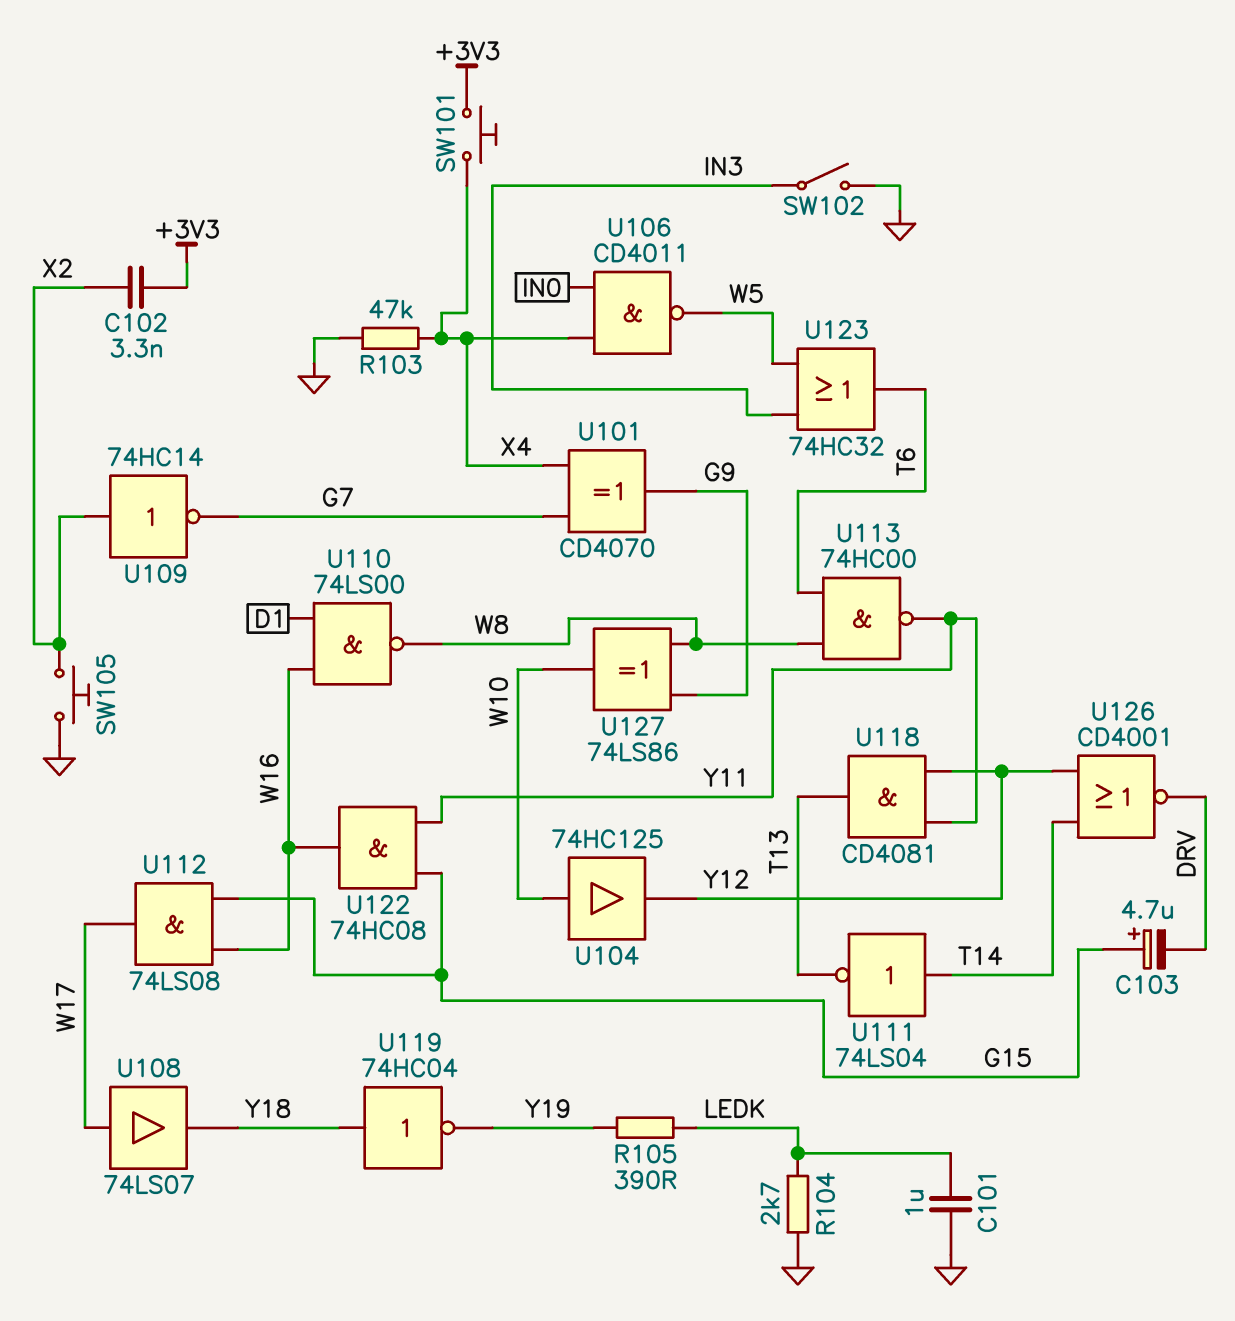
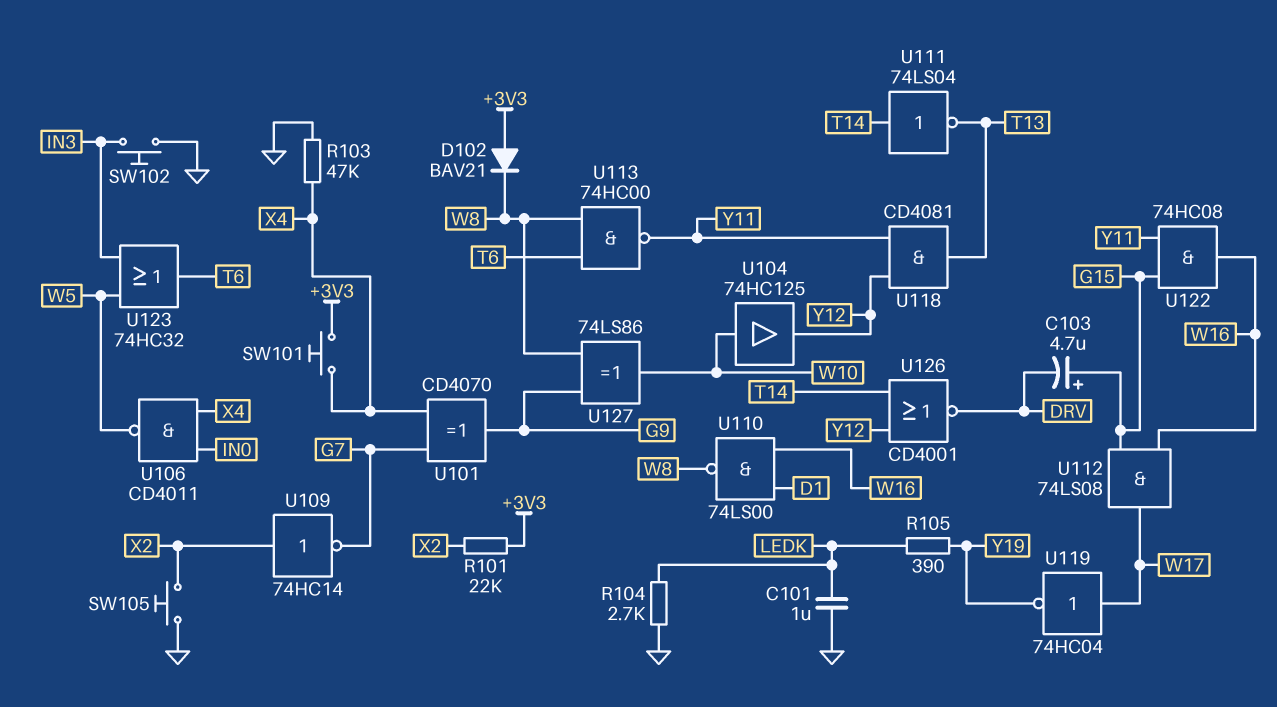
C102: 3.3nF (+3V3, X2) -> none
D102: none -> diode BAV21 (A +3V3, K W8)
R101: none -> 22k (+3V3, X2)
SW102: switch (GND, IN3) -> button (GND, IN3)
U108: buffer 74LS07 (in W17, out Y18) -> none
U119: NOT 74HC04 (in Y18, out Y19) -> NOT 74HC04 (in W17, out Y19)

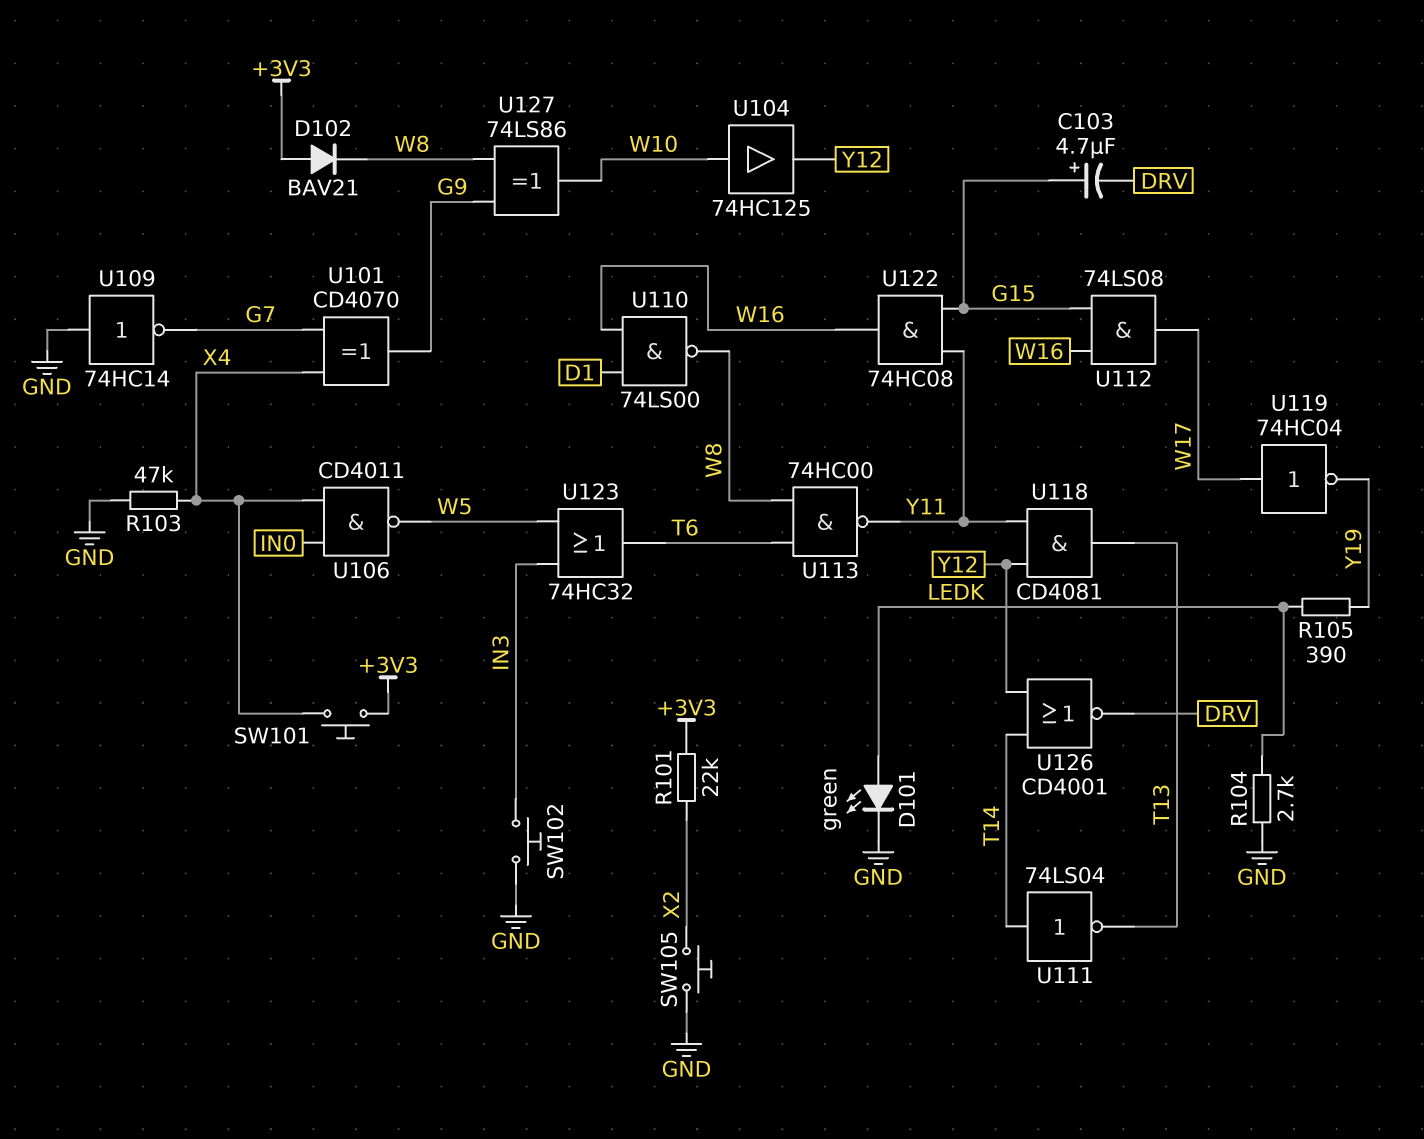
C101: 1uF (GND, LEDK) -> none
D101: none -> LED green (A LEDK, K GND)
U109: NOT 74HC14 (in X2, out G7) -> NOT 74HC14 (in GND, out G7)

